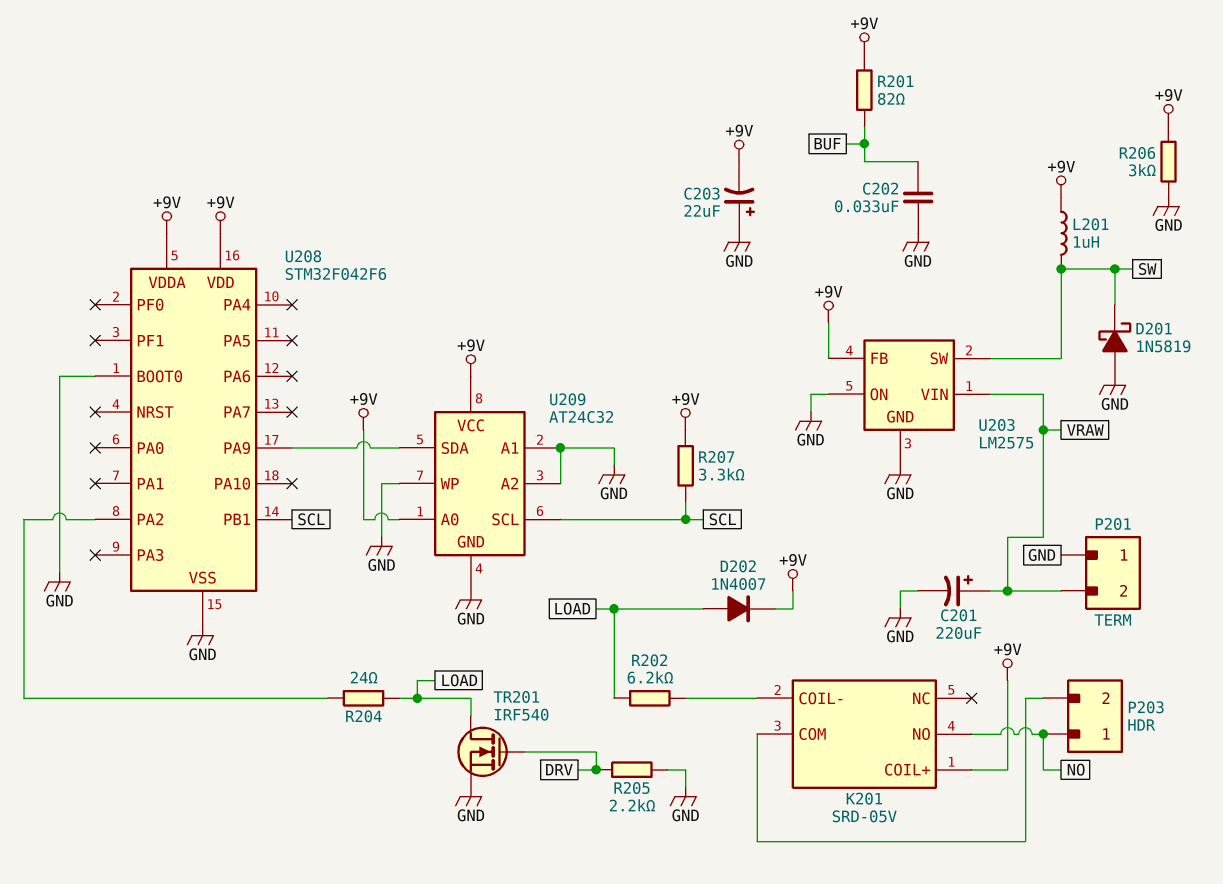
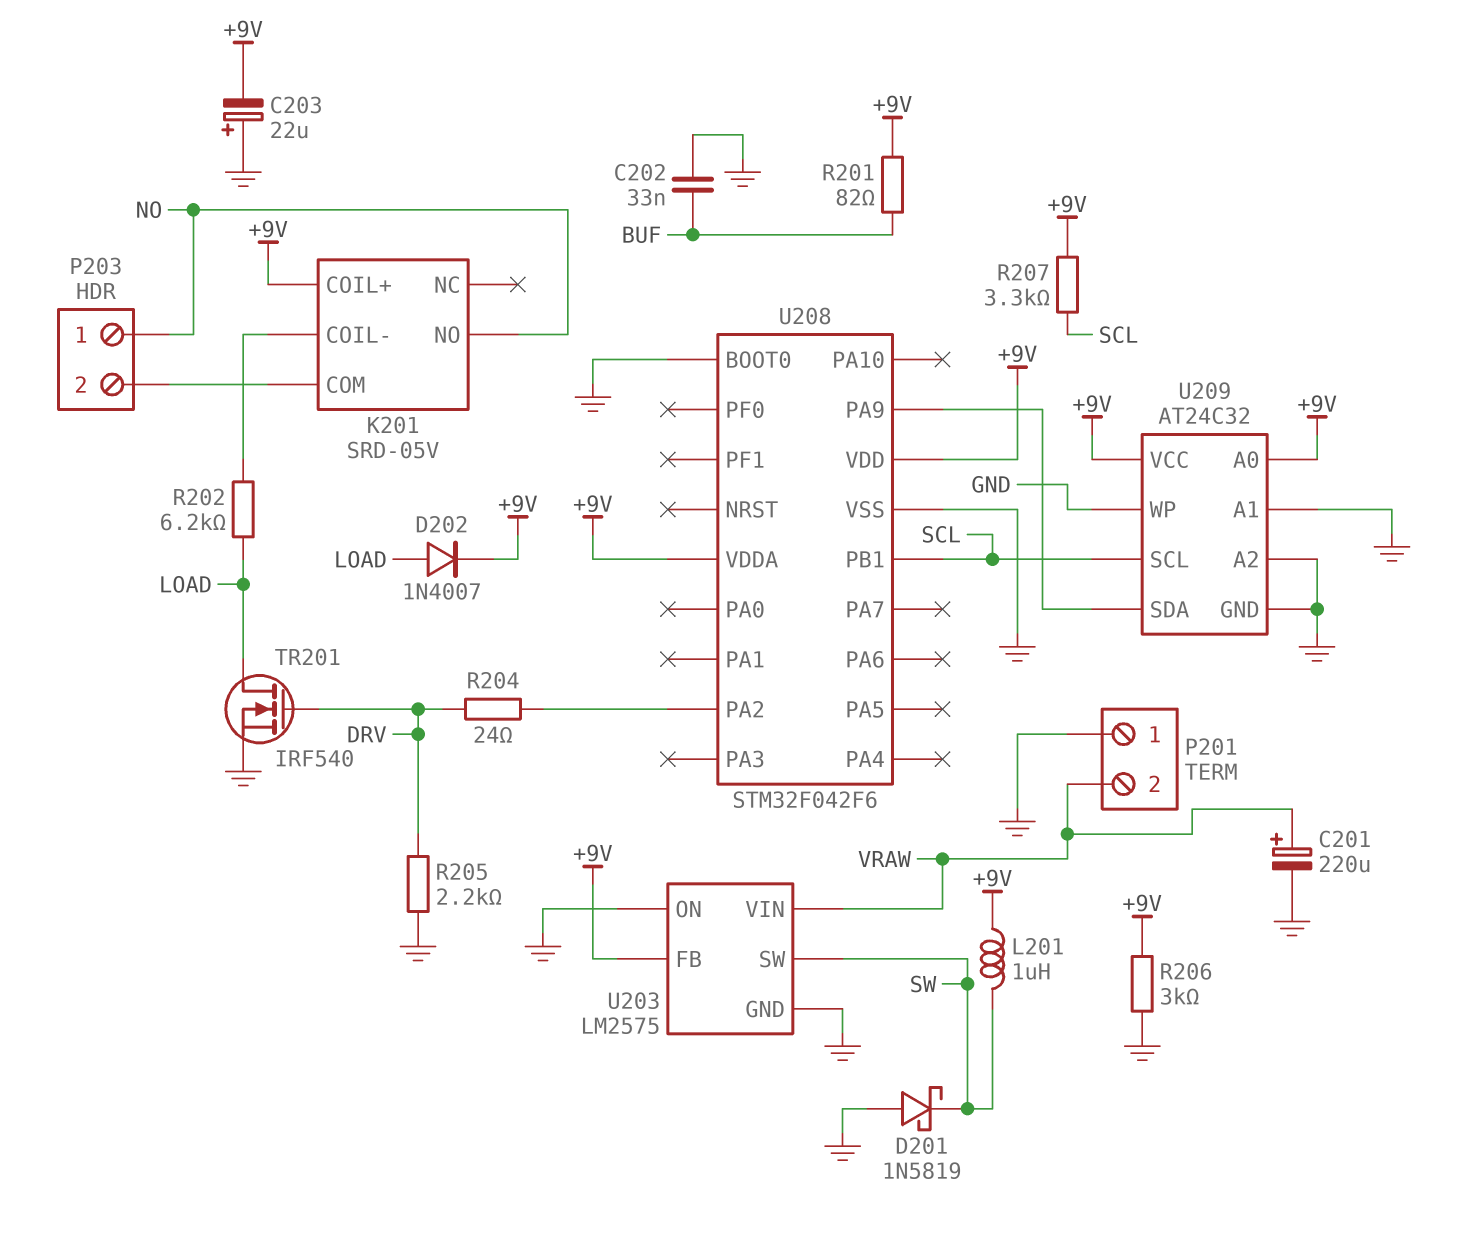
R204: 24 (LOAD, U208/PA2) -> 24 (DRV, U208/PA2)

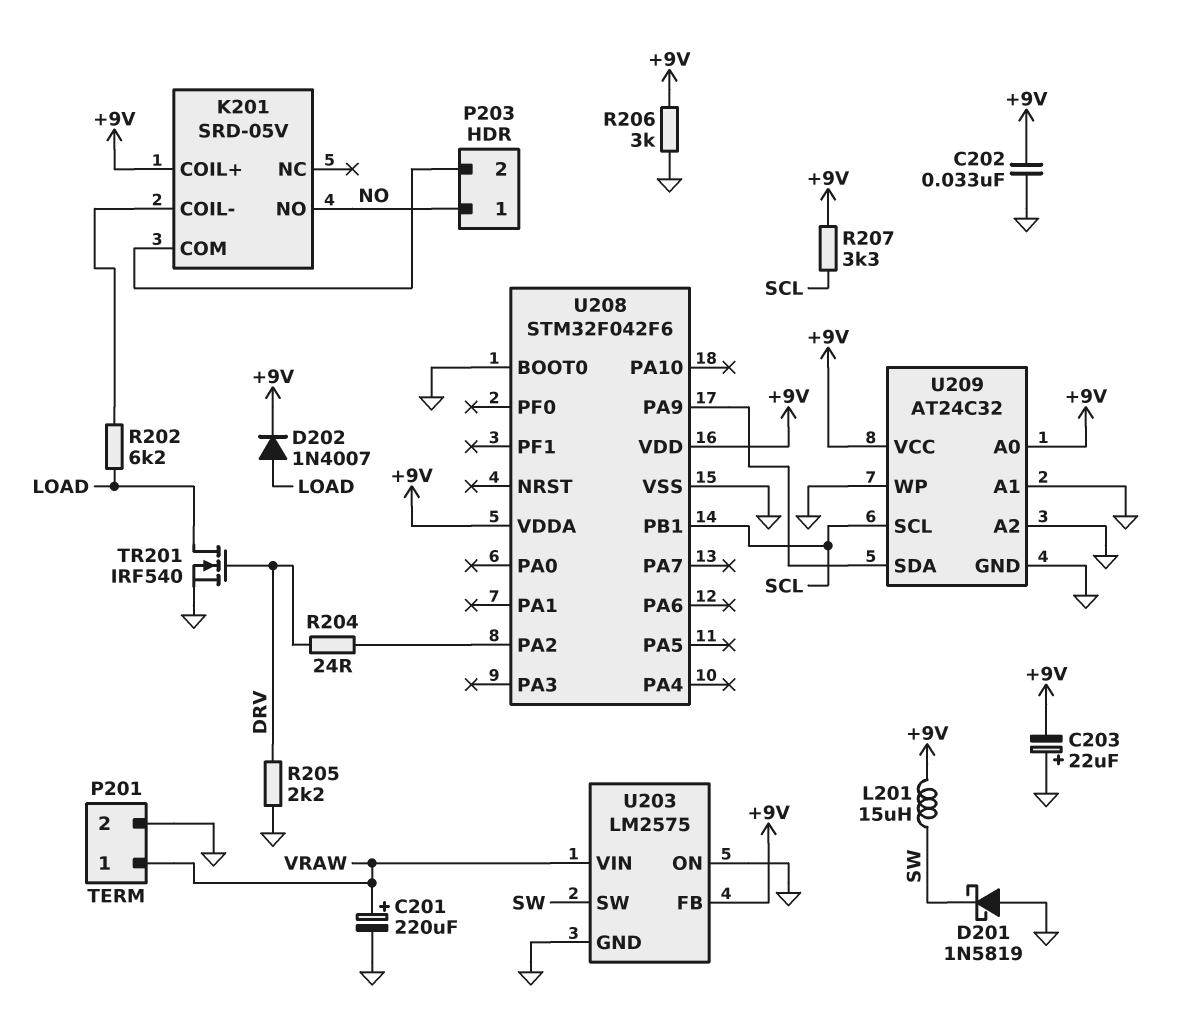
C202: 33nF (BUF, GND) -> 33nF (+9V, GND)
L201: 1uH (+9V, SW) -> 15uH (+9V, SW)
P201 pin 1: GND -> VRAW
P201 pin 2: VRAW -> GND
R201: 82 (+9V, BUF) -> none

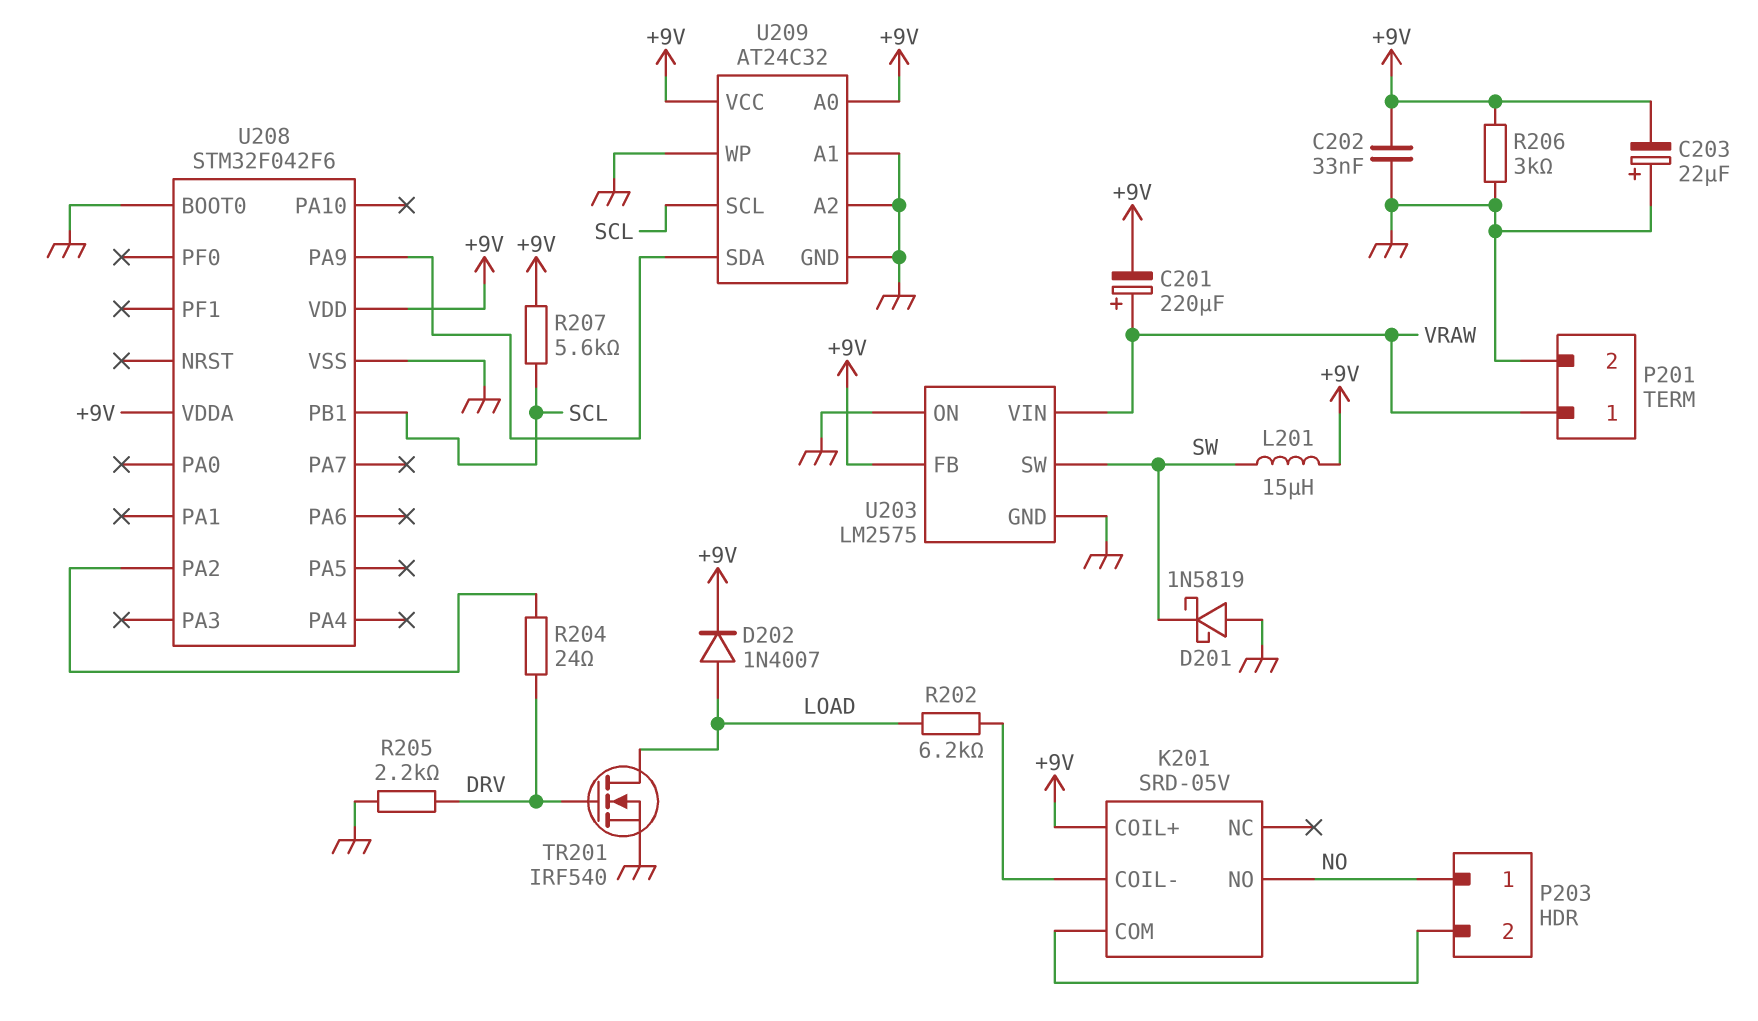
C201: 220uF (plus VRAW, minus GND) -> 220uF (plus VRAW, minus +9V)
R207: 3.3k (+9V, SCL) -> 5.6k (+9V, SCL)

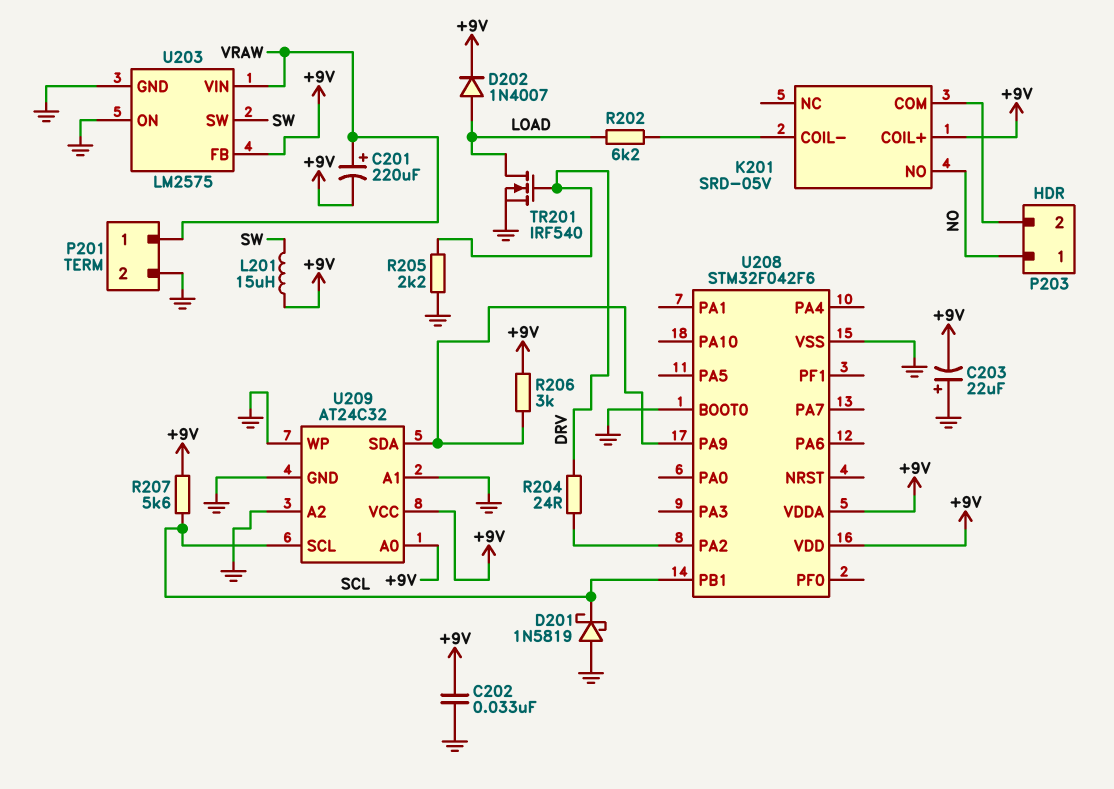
D201: schottky 1N5819 (A GND, K SW) -> schottky 1N5819 (A GND, K SCL)
R206: 3k (+9V, GND) -> 3k (+9V, U208/PA9)

